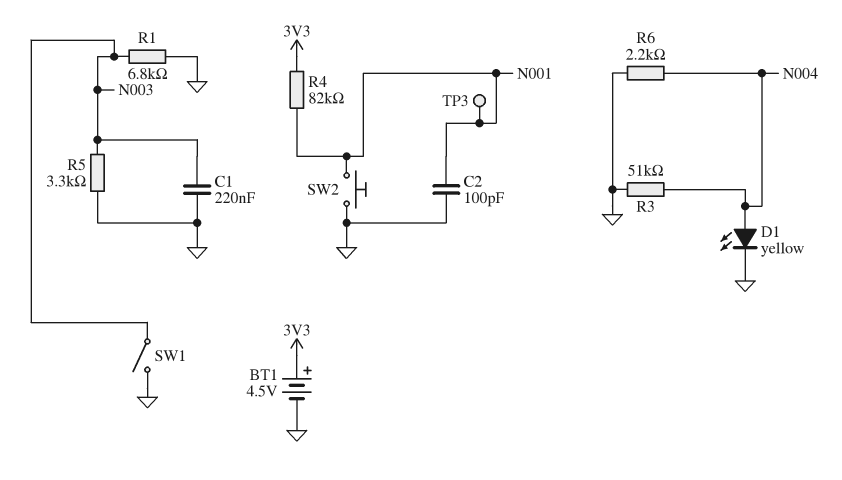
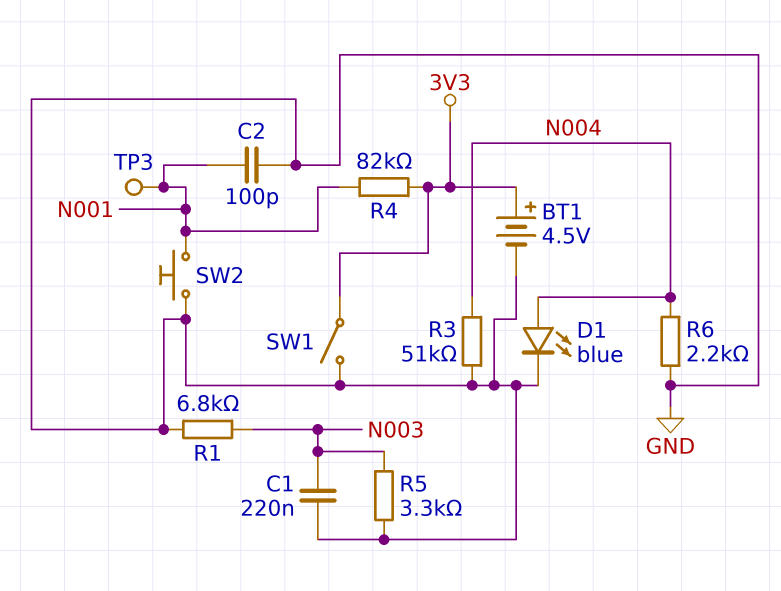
D1: LED yellow (A N004, K GND) -> LED blue (A N004, K GND)
SW1: switch (GND, N003) -> switch (3V3, GND)

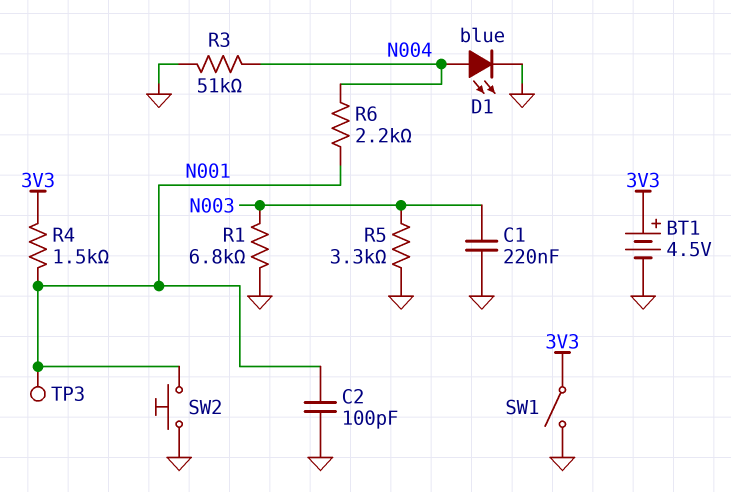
R4: 82k (3V3, N001) -> 1.5k (3V3, N001)
R6: 2.2k (GND, N004) -> 2.2k (N001, N004)

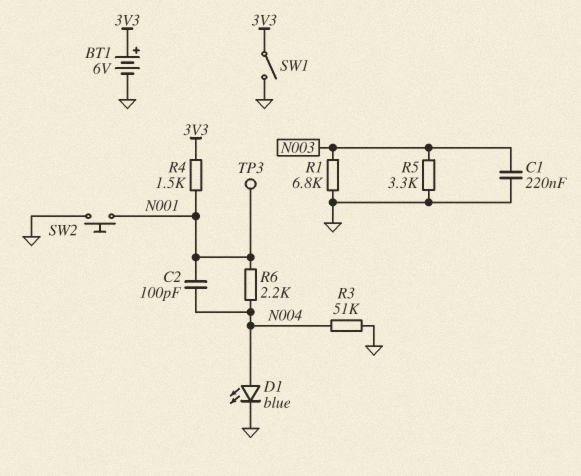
BT1: 4.5V (plus 3V3, minus GND) -> 6V (plus 3V3, minus GND)
C2: 100pF (GND, N001) -> 100pF (N001, N004)

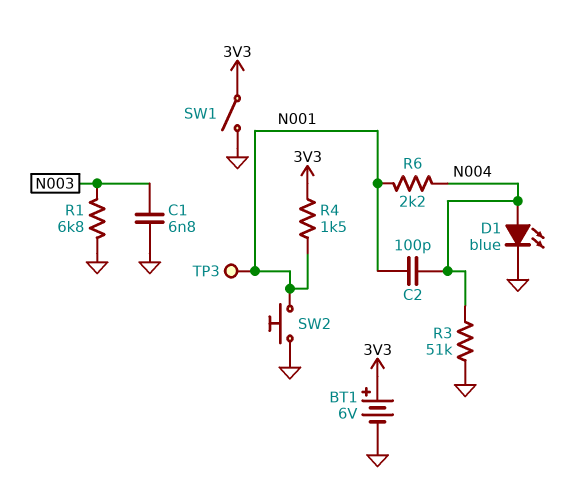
C1: 220nF (GND, N003) -> 6.8nF (GND, N003)
R5: 3.3k (GND, N003) -> none

